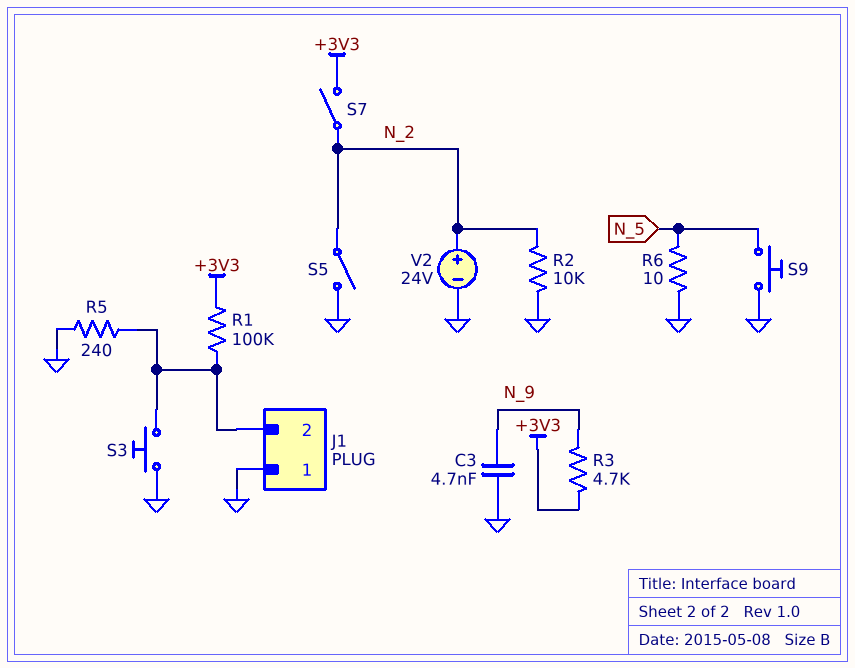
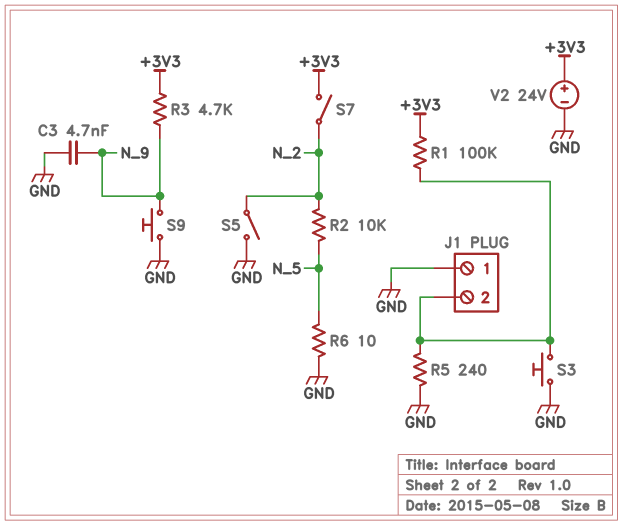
R2: 10k (GND, N_2) -> 10k (N_2, N_5)
S9: button (GND, N_5) -> button (GND, N_9)
V2: 24V (plus N_2, minus GND) -> 24V (plus +3V3, minus GND)

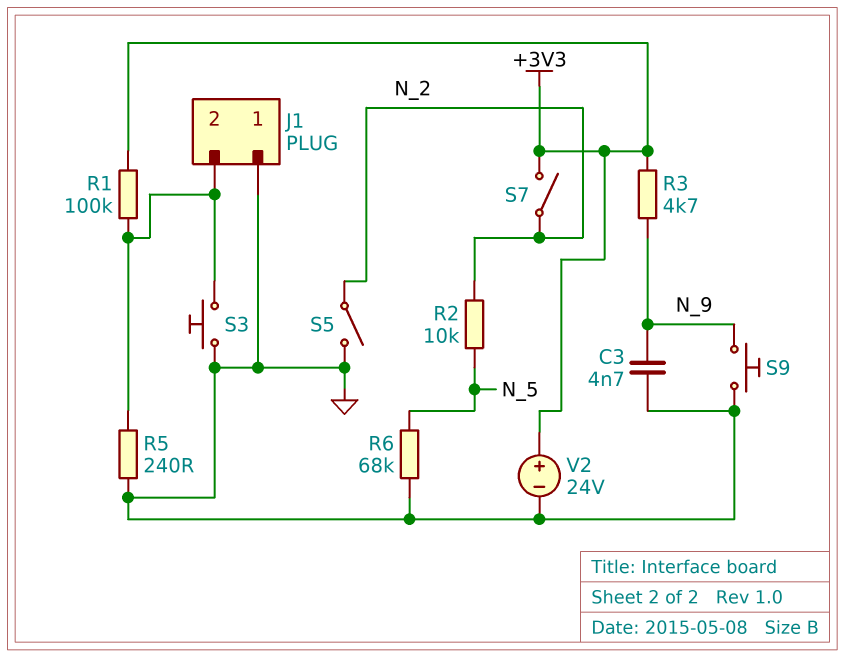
R6: 10 (GND, N_5) -> 68k (GND, N_5)

